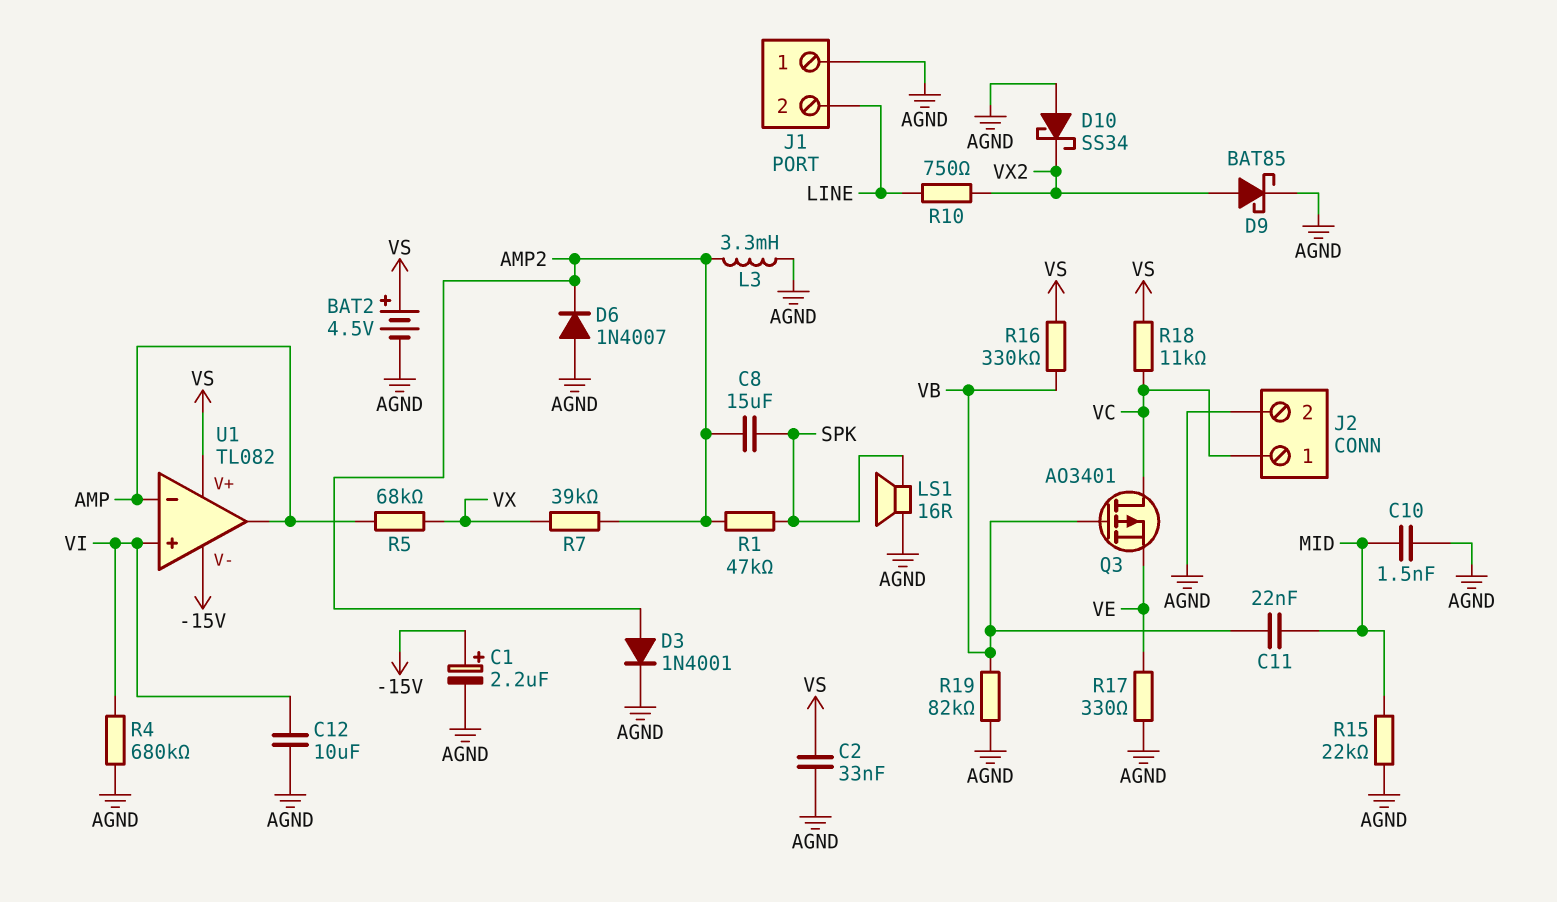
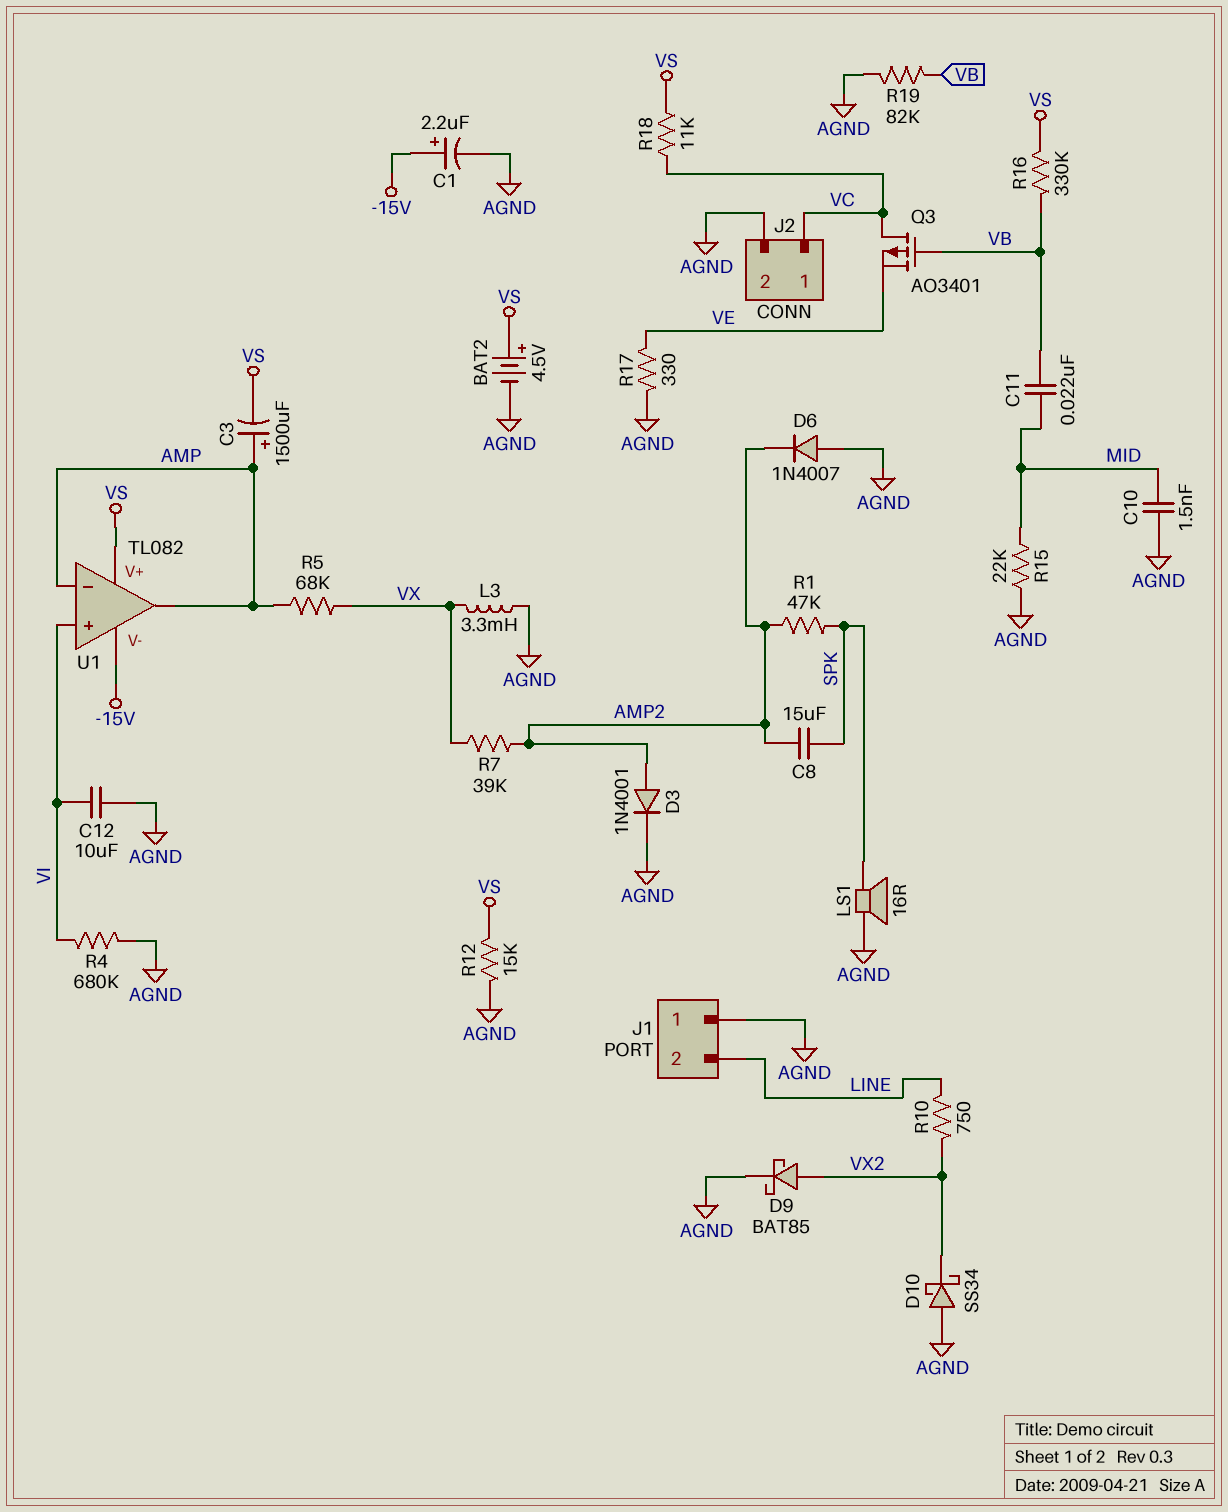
C2: 33nF (AGND, VS) -> none
C3: none -> 1500uF (plus AMP, minus VS)
L3: 3.3mH (AGND, AMP2) -> 3.3mH (AGND, VX)
R12: none -> 15k (AGND, VS)

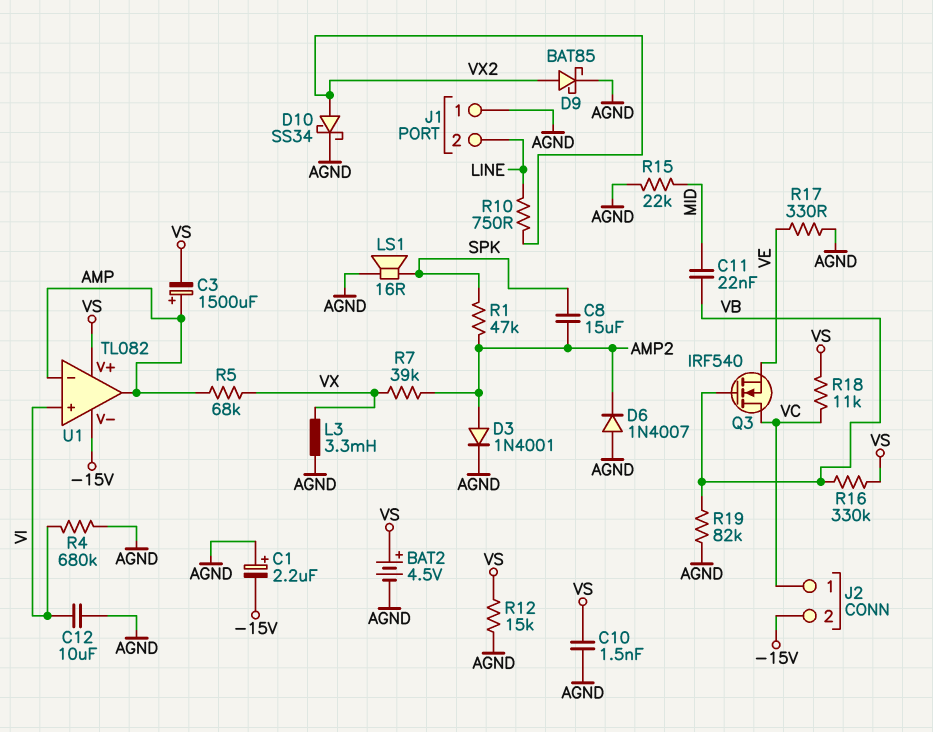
C1: 2.2uF (plus -15V, minus AGND) -> 2.2uF (plus AGND, minus -15V)
C10: 1.5nF (AGND, MID) -> 1.5nF (AGND, VS)
D10: schottky SS34 (A AGND, K VX2) -> schottky SS34 (A VX2, K AGND)
J2 pin 2: AGND -> -15V
Q3: PMOS AO3401 (G VB, D VC, S VE) -> NMOS IRF540 (G VB, D VC, S VE)

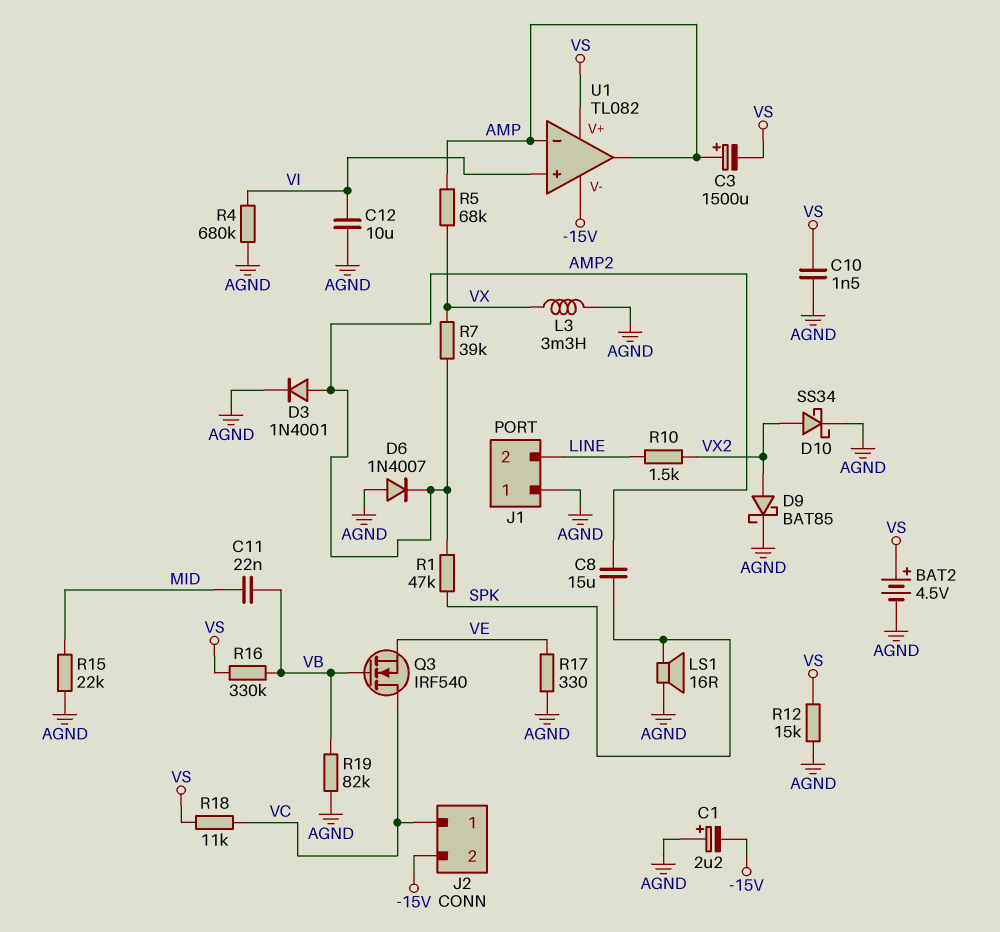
R10: 750 (LINE, VX2) -> 1.5k (LINE, VX2)

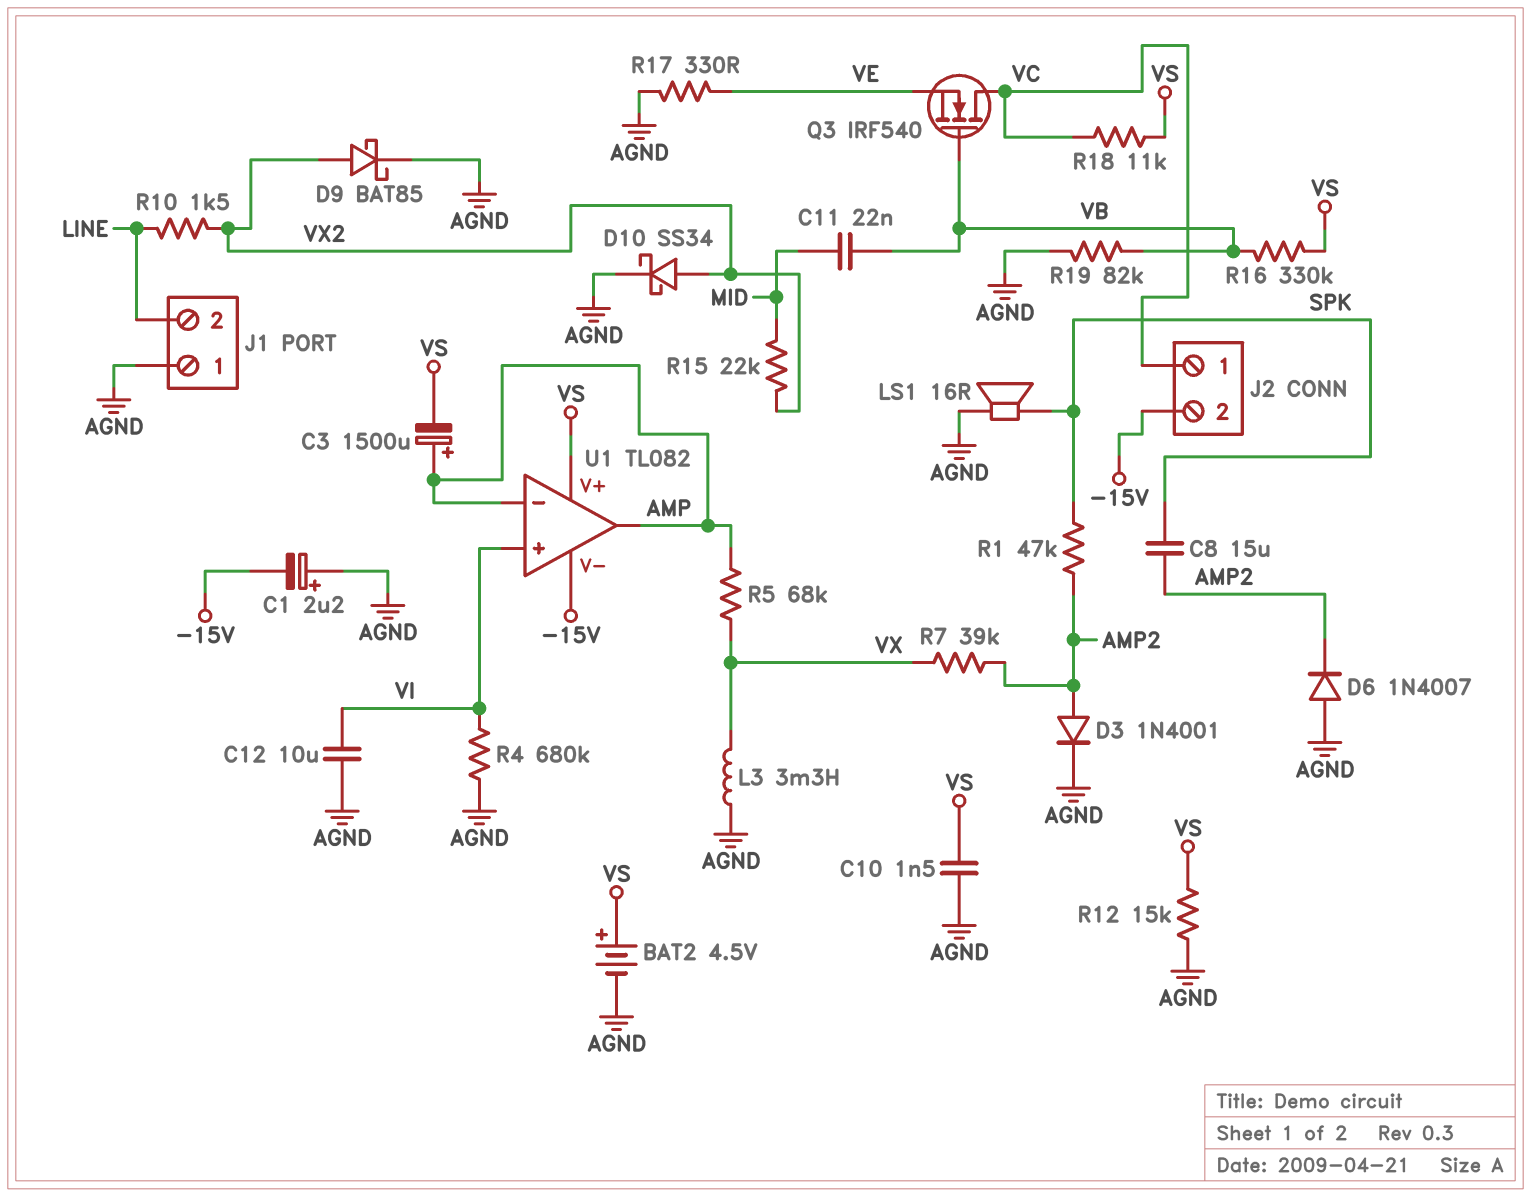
R15: 22k (AGND, MID) -> 22k (MID, VX2)

